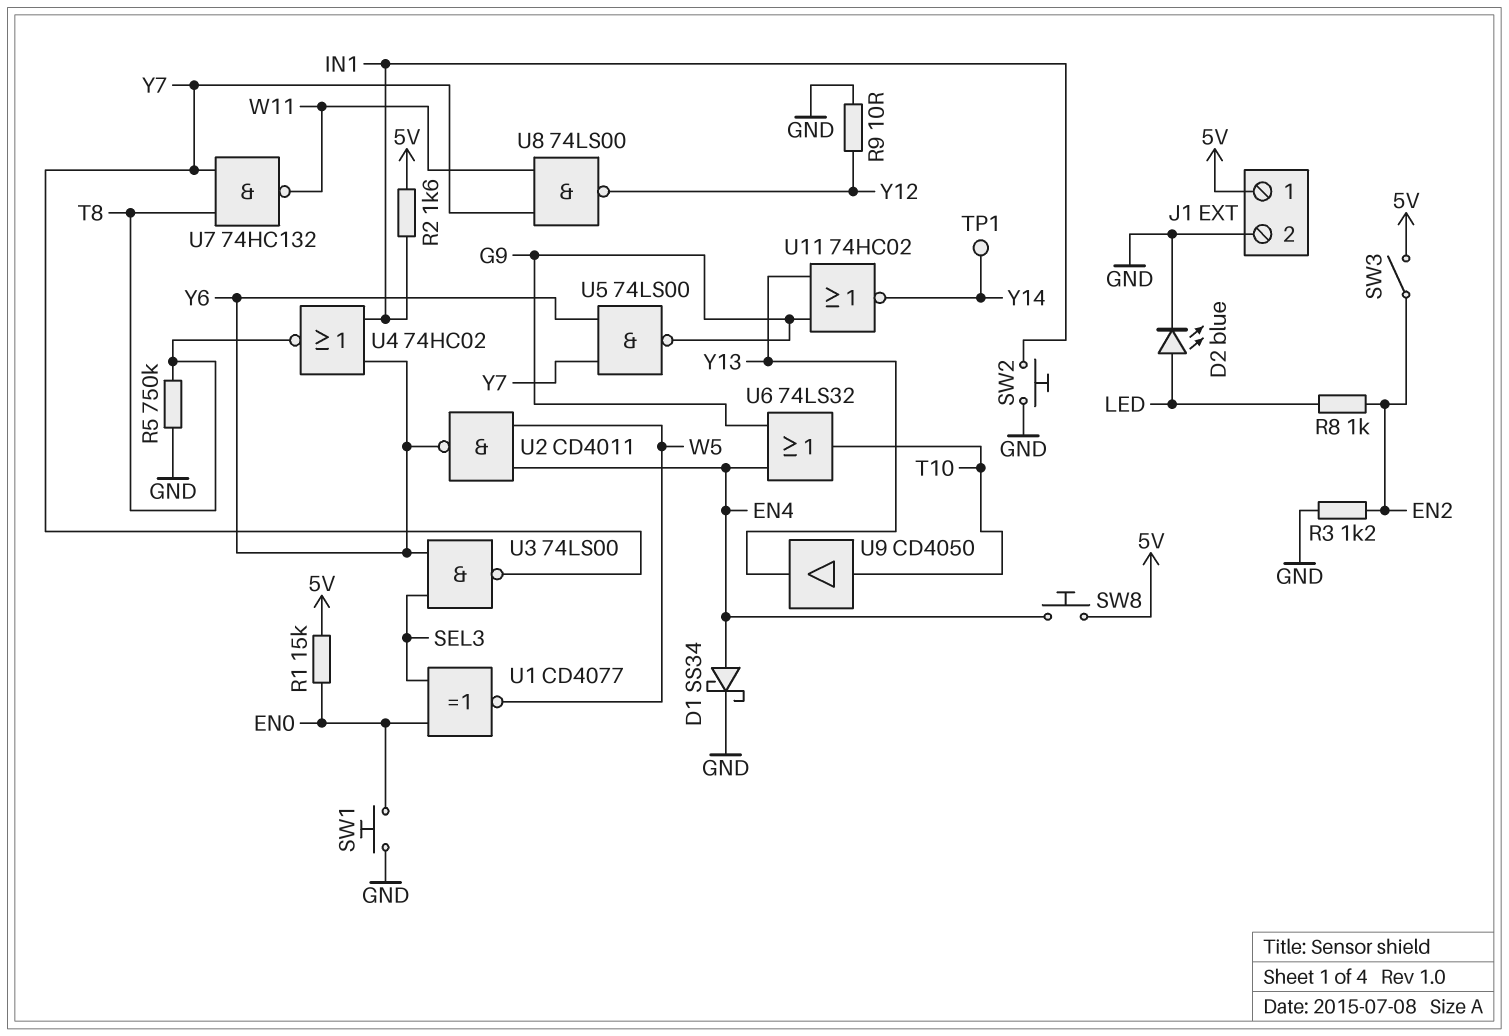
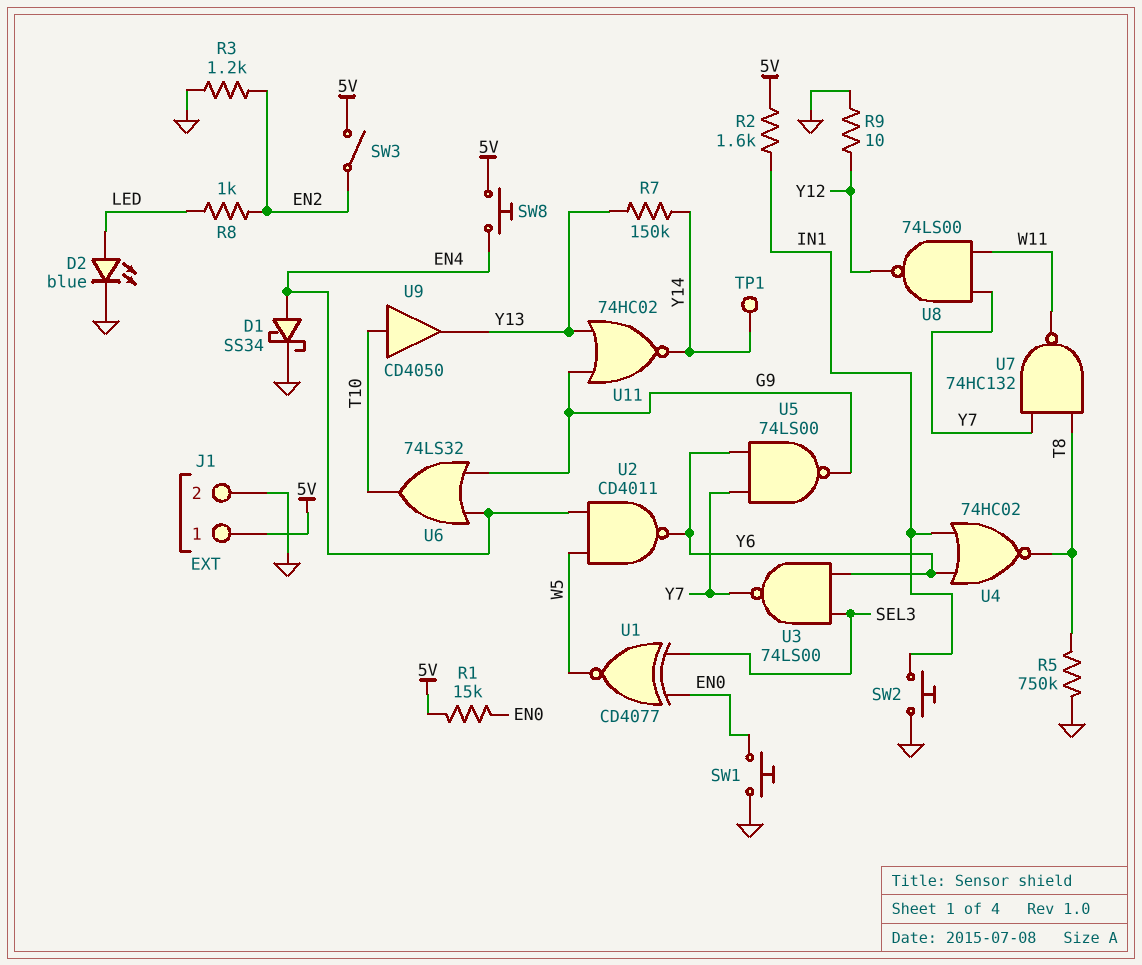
R7: none -> 150k (Y13, Y14)

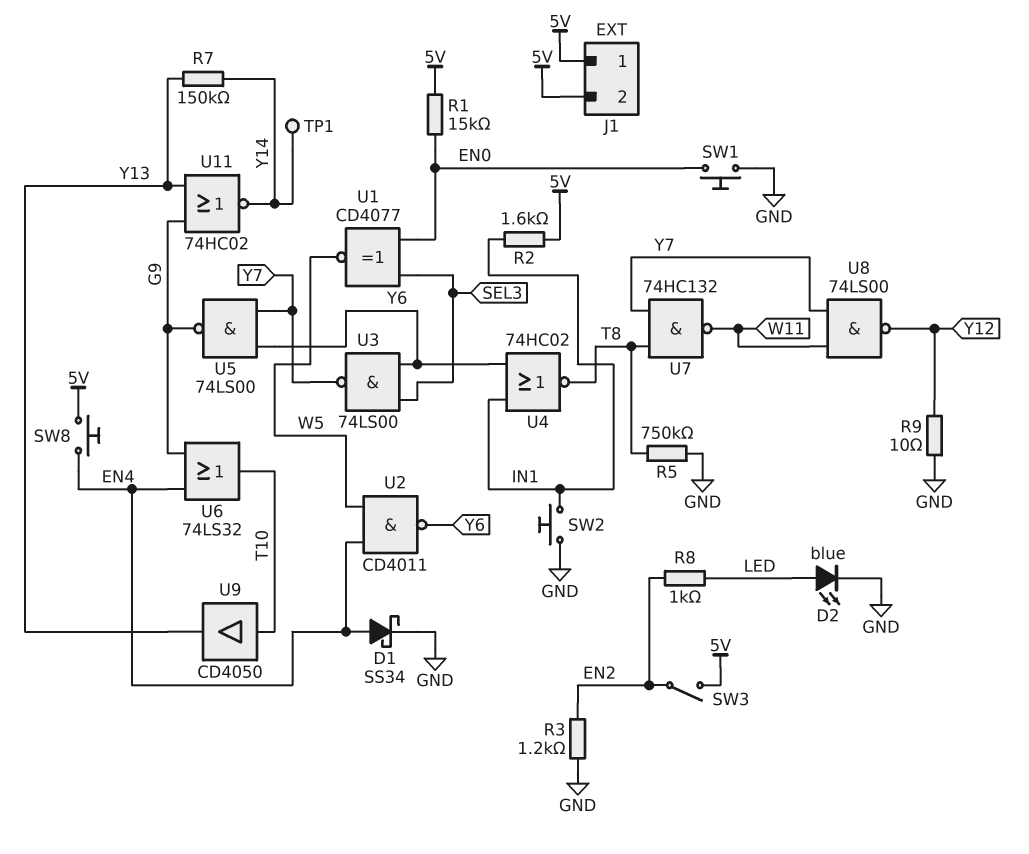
J1 pin 2: GND -> 5V

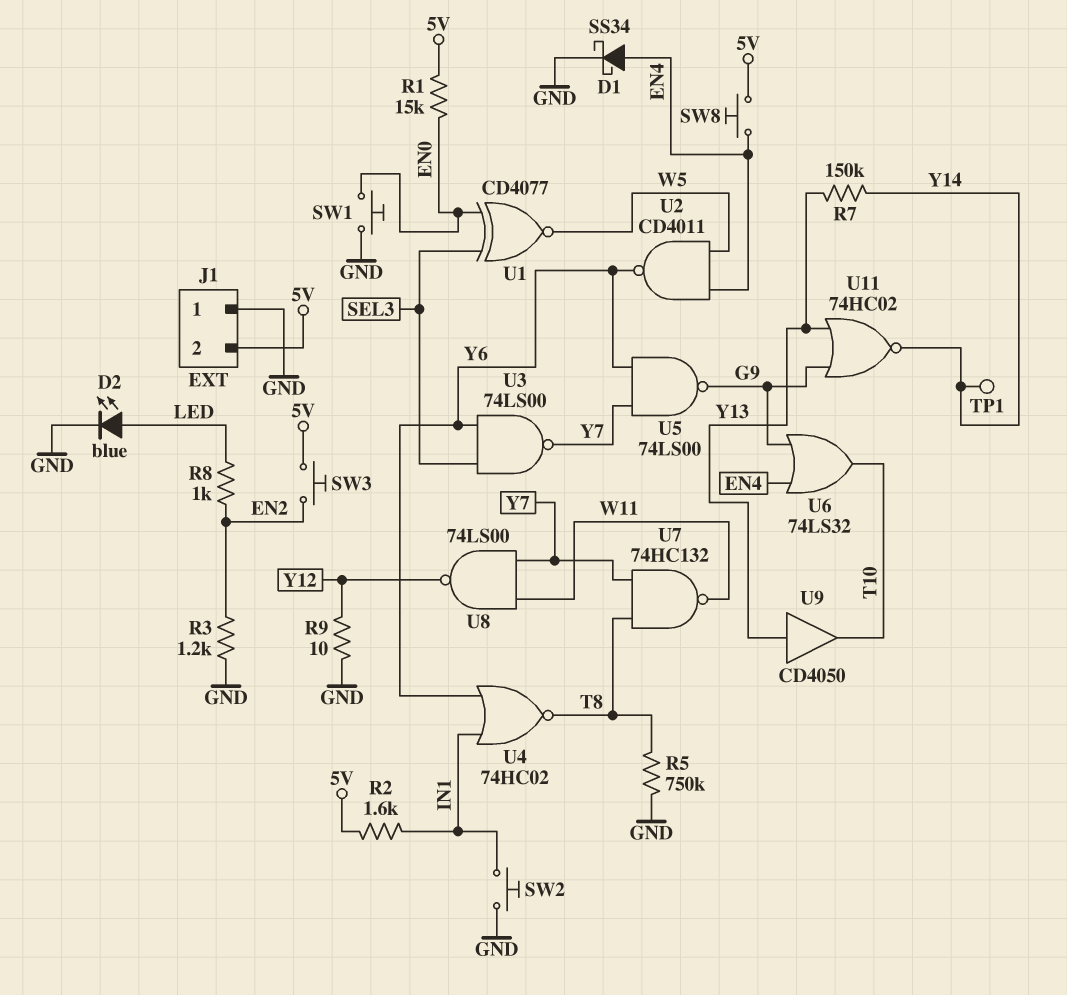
J1 pin 1: 5V -> GND
SW3: switch (5V, EN2) -> button (5V, EN2)
U9: buffer CD4050 (in T10, out Y13) -> buffer CD4050 (in Y13, out T10)

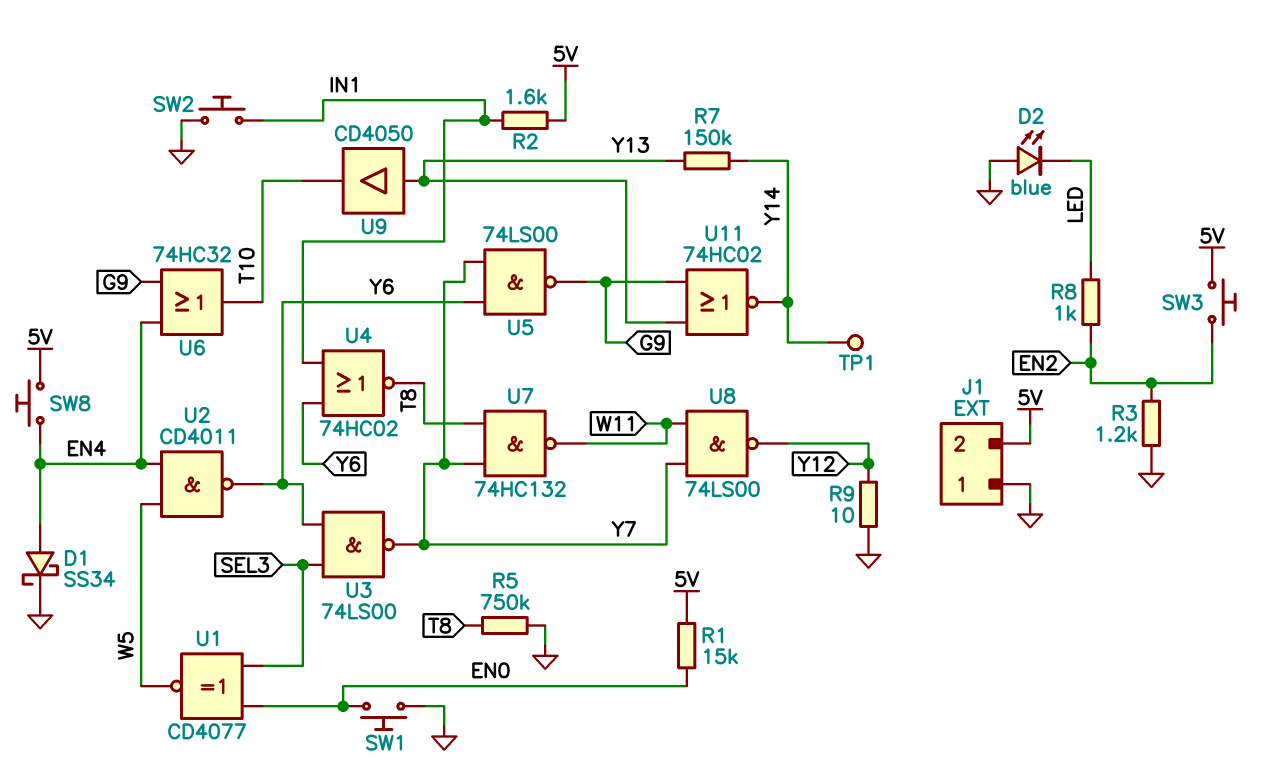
D2: LED blue (A LED, K GND) -> LED blue (A GND, K LED)
U6: OR 74LS32 (in EN4, in G9, out T10) -> OR 74HC32 (in EN4, in G9, out T10)

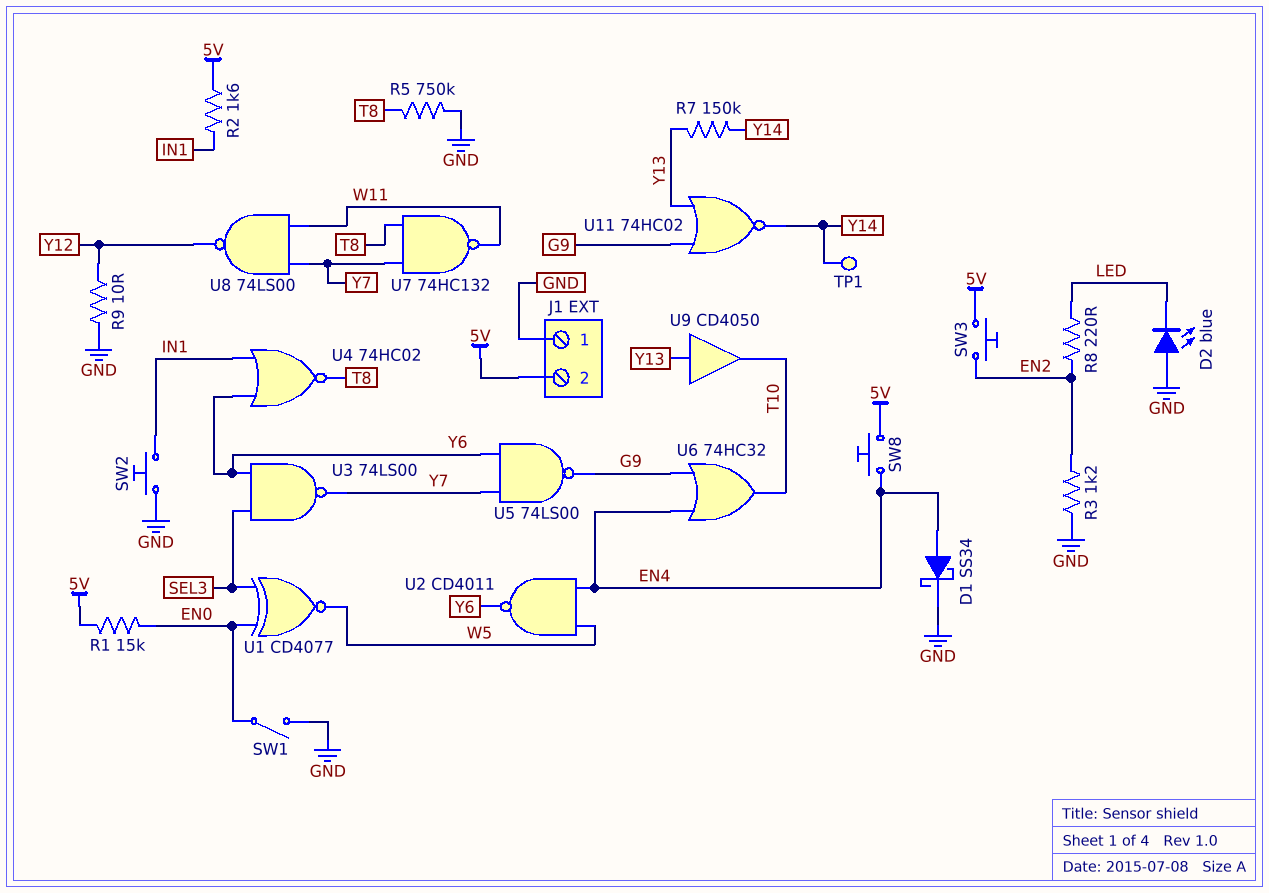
R8: 1k (EN2, LED) -> 220 (EN2, LED)
SW1: button (EN0, GND) -> switch (EN0, GND)

